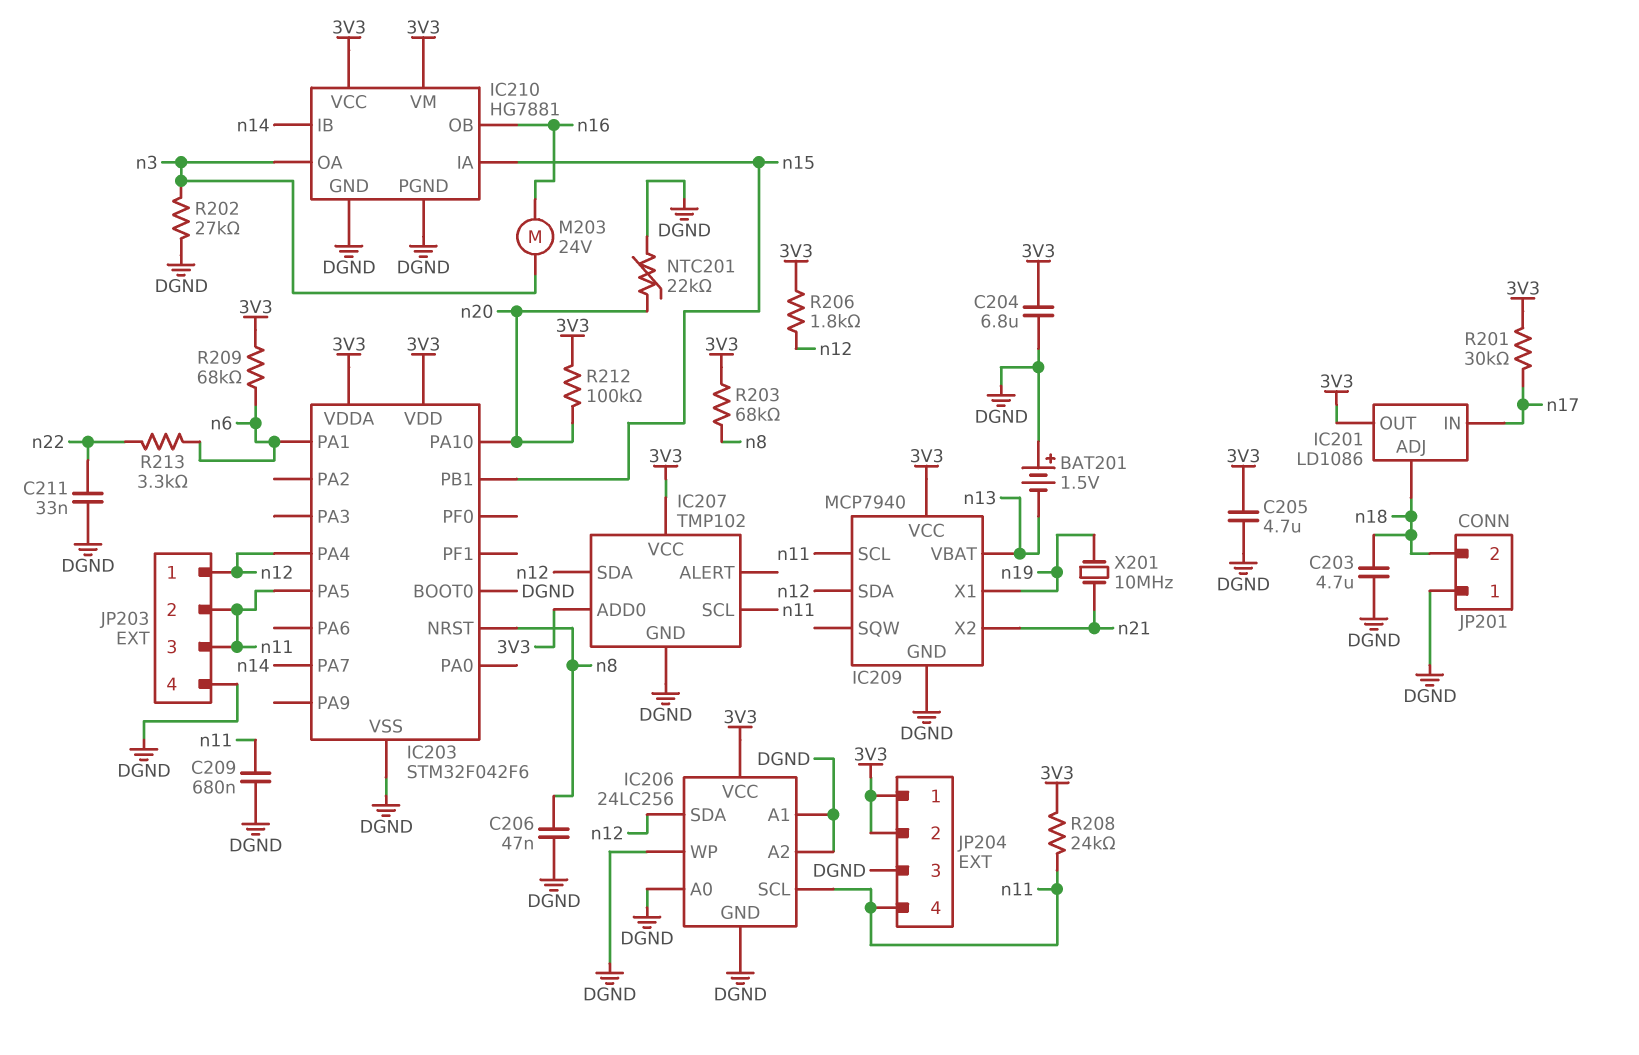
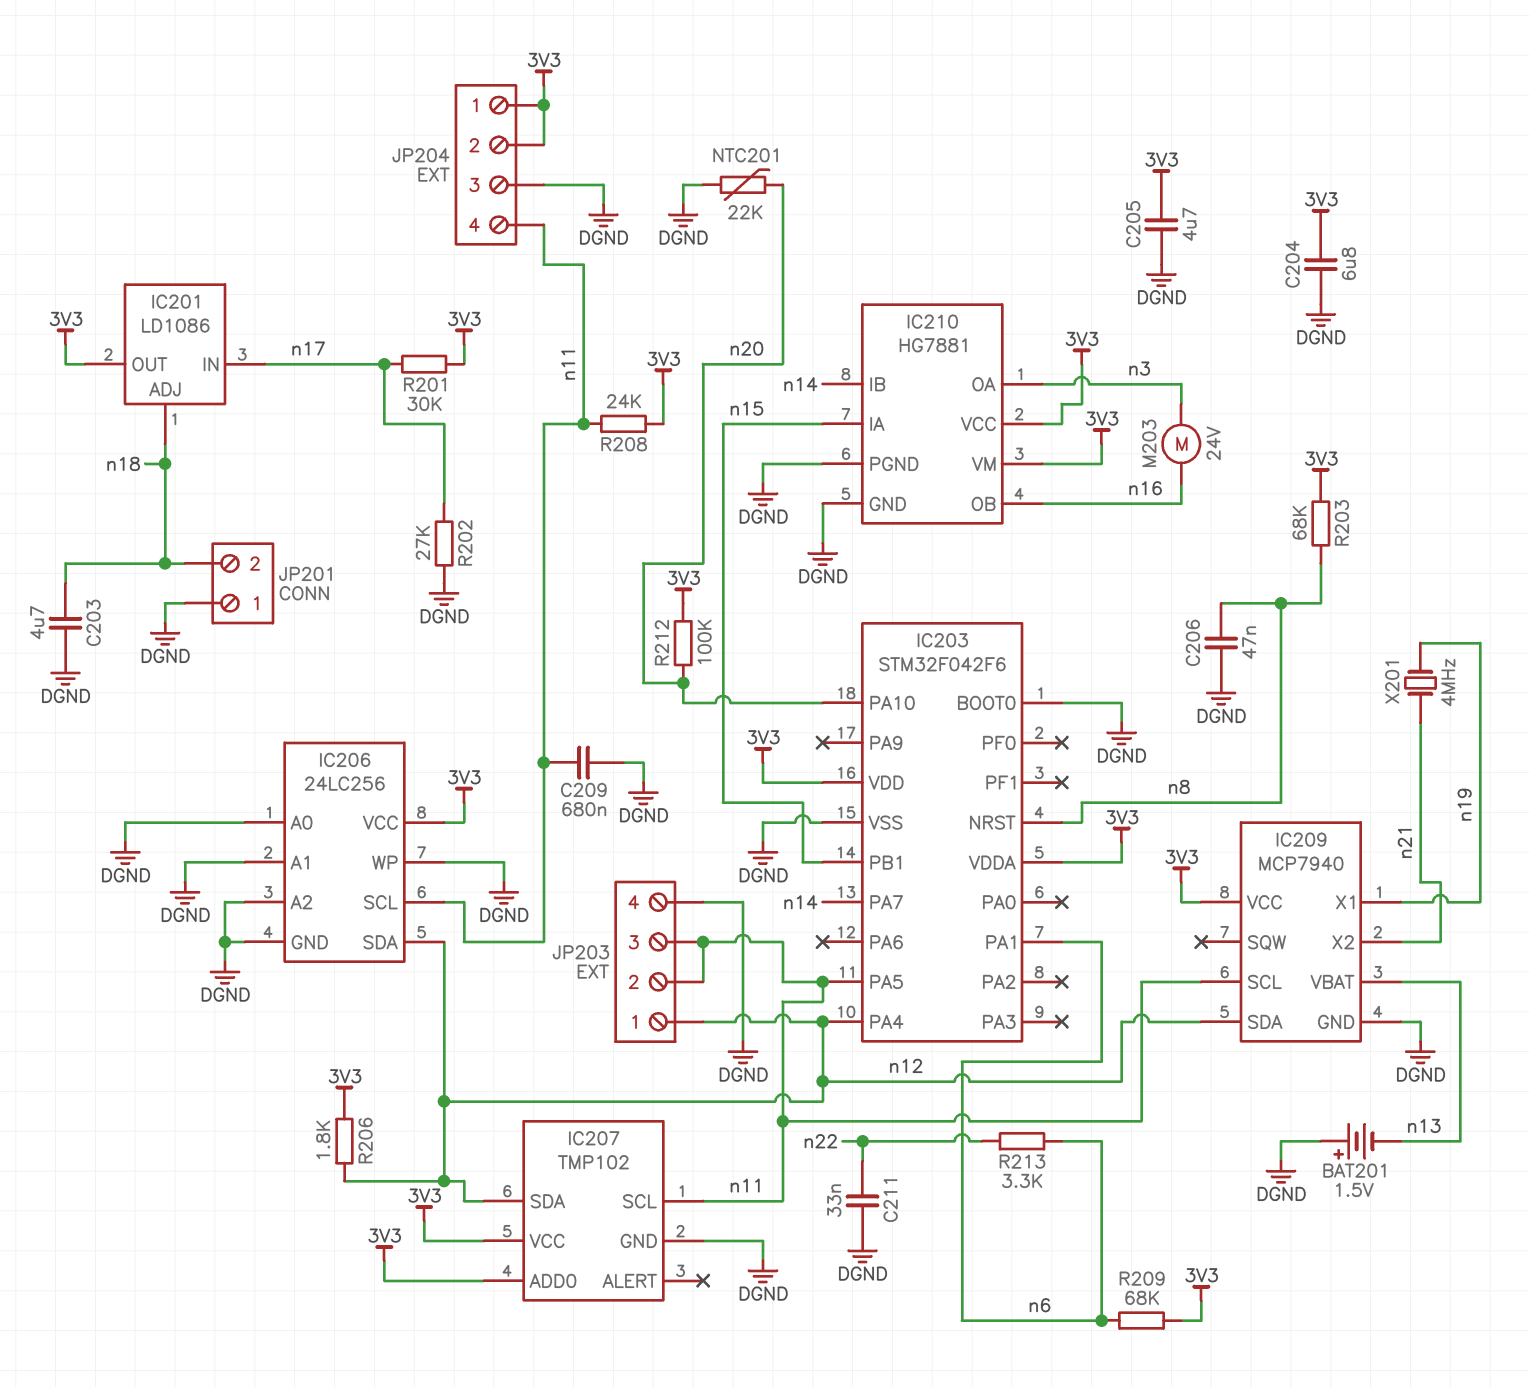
R202: 27k (DGND, n3) -> 27k (DGND, n17)
X201: 10MHz (n19, n21) -> 4MHz (n19, n21)

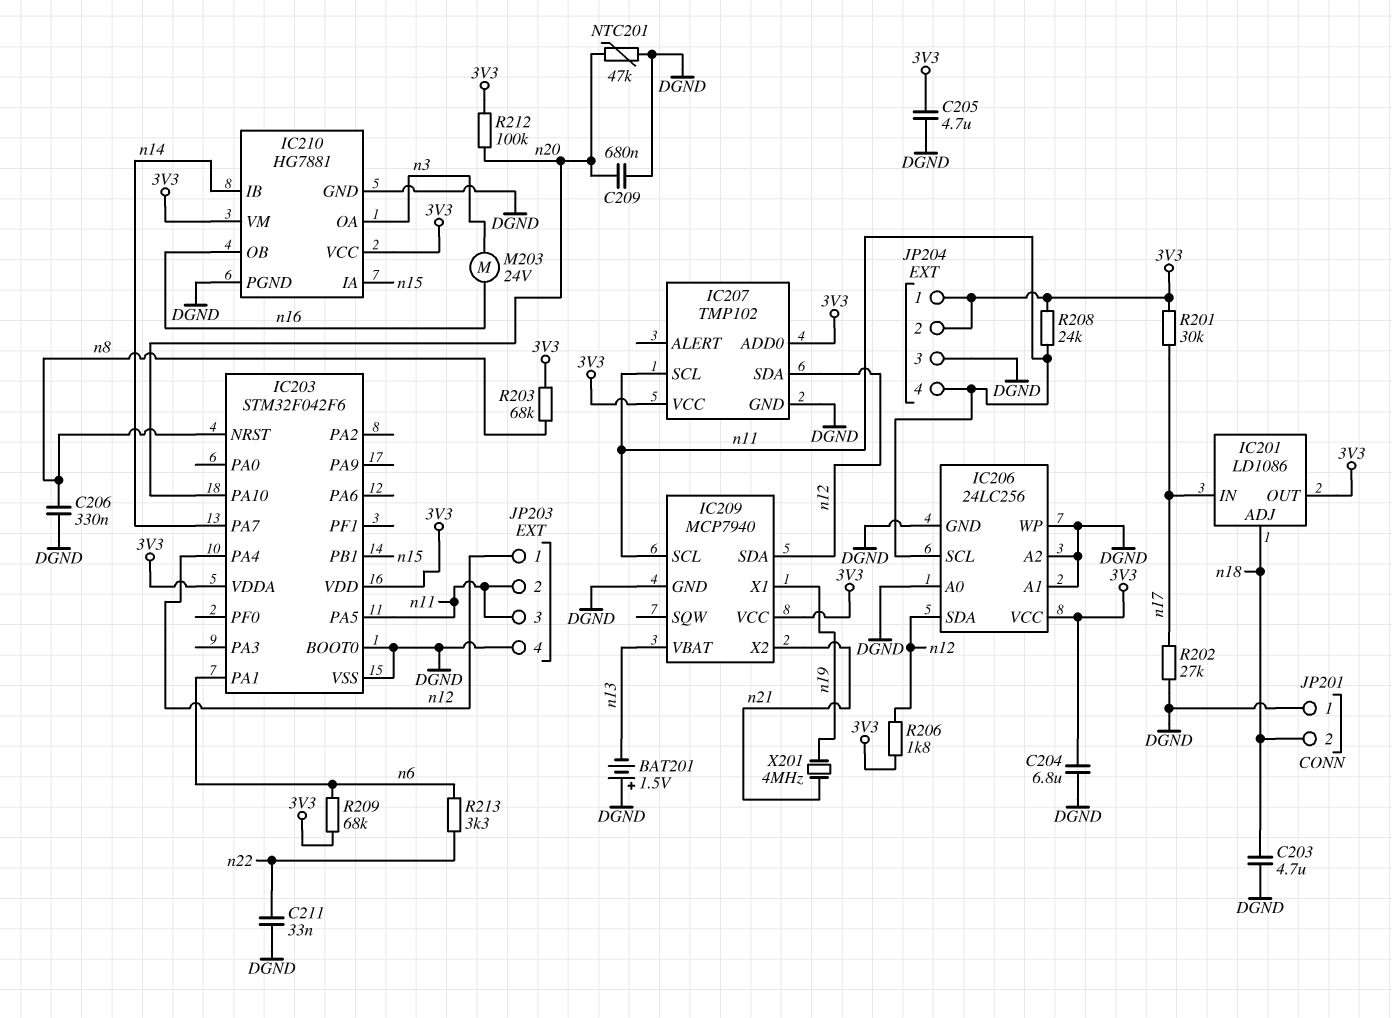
C206: 47nF (DGND, n8) -> 330nF (DGND, n8)
C209: 680nF (DGND, n11) -> 680nF (DGND, n20)
NTC201: 22k (DGND, n20) -> 47k (DGND, n20)

